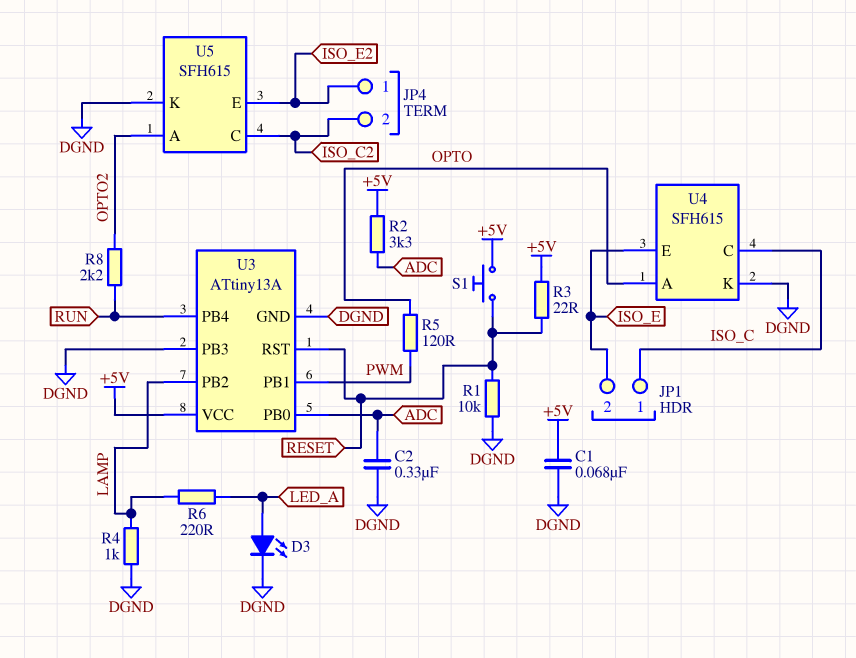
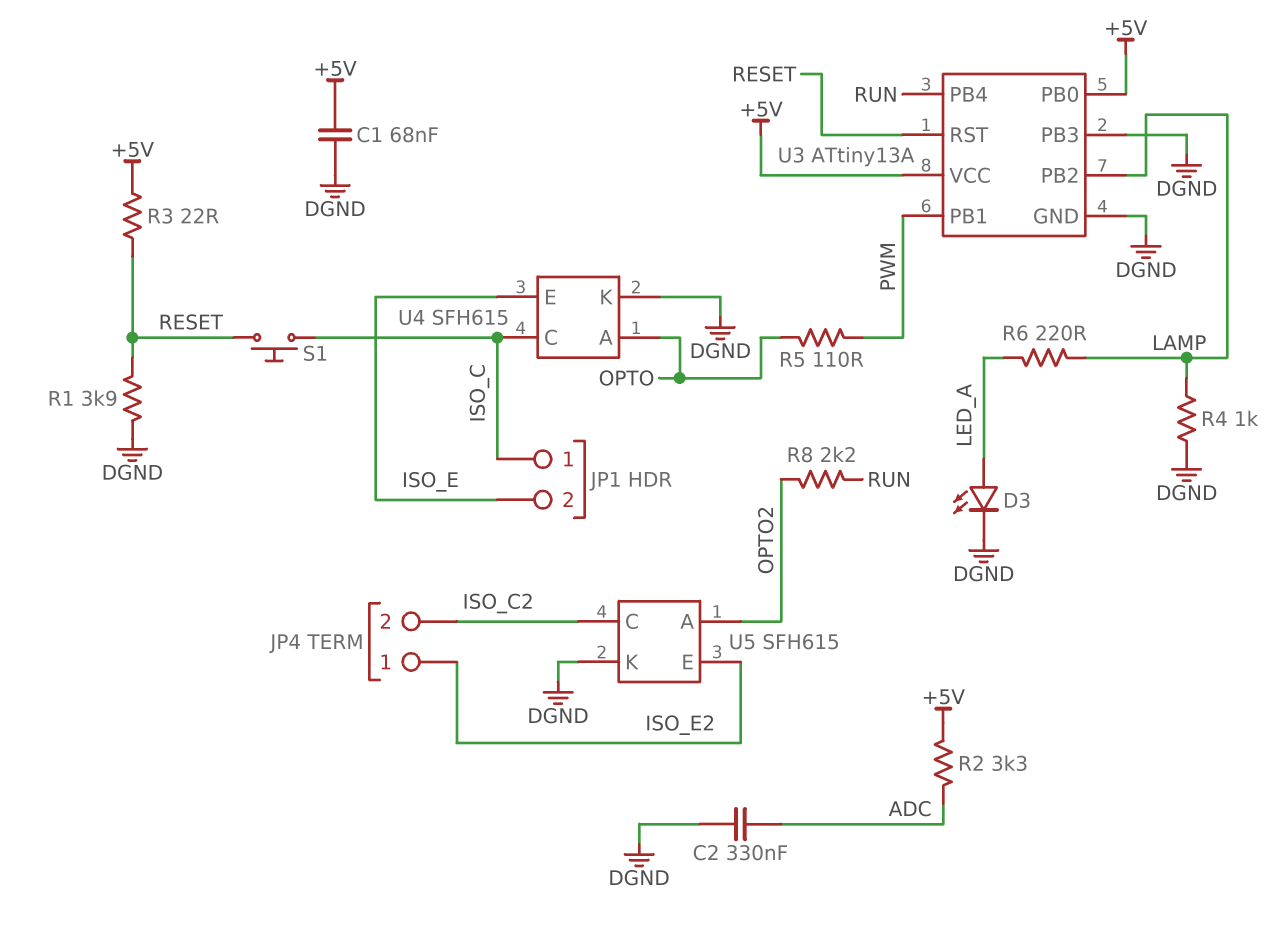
R1: 10k (DGND, RESET) -> 3.9k (DGND, RESET)
R5: 120 (OPTO, PWM) -> 110 (OPTO, PWM)
S1: button (+5V, RESET) -> button (ISO_C, RESET)
U3 pin PB0: ADC -> +5V

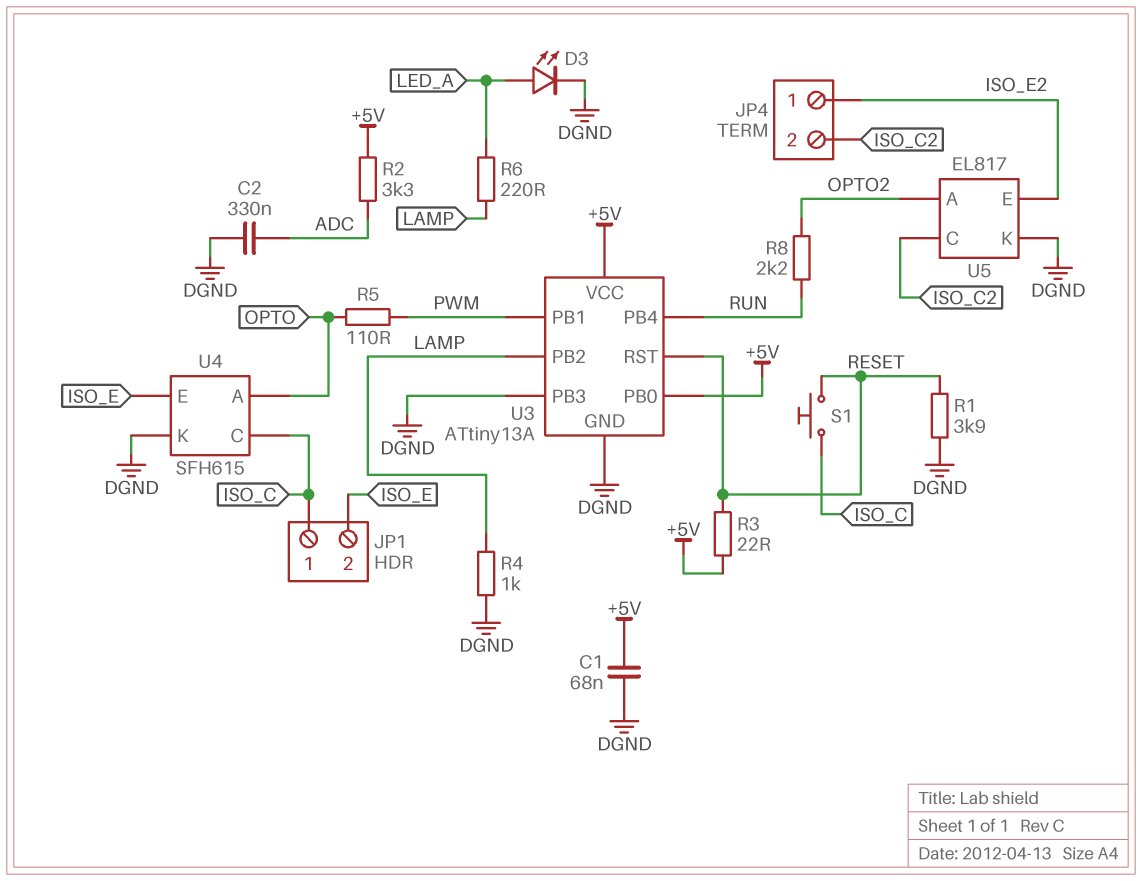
U5: SFH615 -> EL817

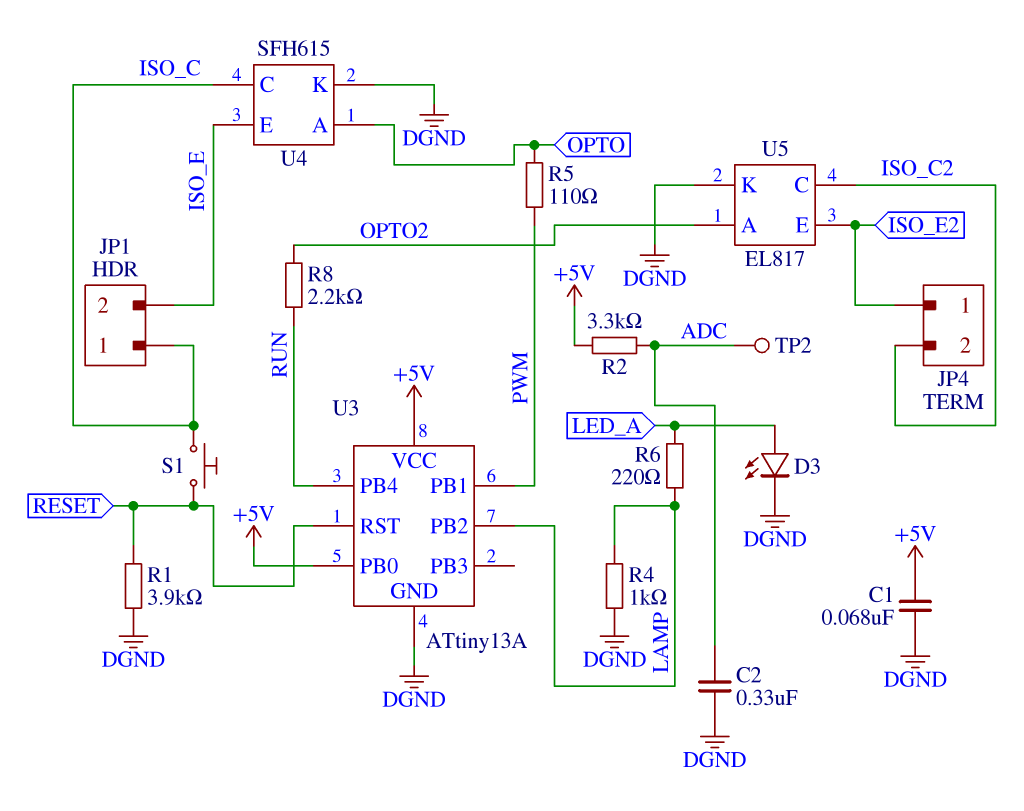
R3: 22 (+5V, RESET) -> none
TP2: none -> test point (ADC)
U3 pin PB3: DGND -> none

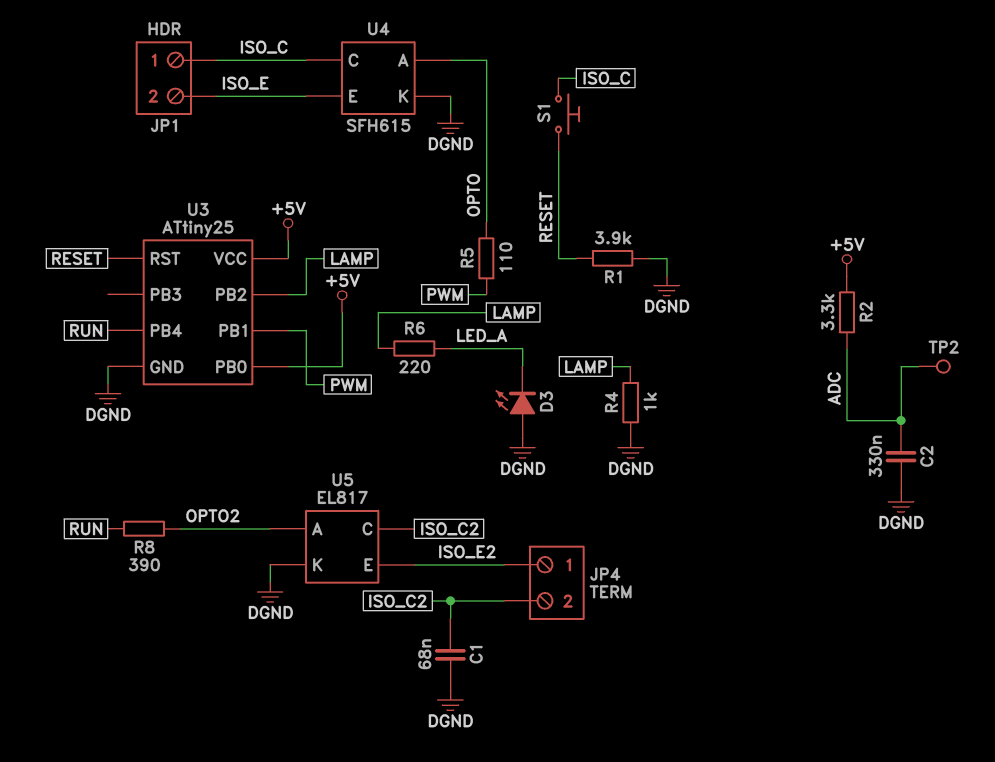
C1: 68nF (+5V, DGND) -> 68nF (DGND, ISO_C2)
D3: LED (A LED_A, K DGND) -> LED (A DGND, K LED_A)
R8: 2.2k (OPTO2, RUN) -> 390 (OPTO2, RUN)
U3: ATtiny13A -> ATtiny25

